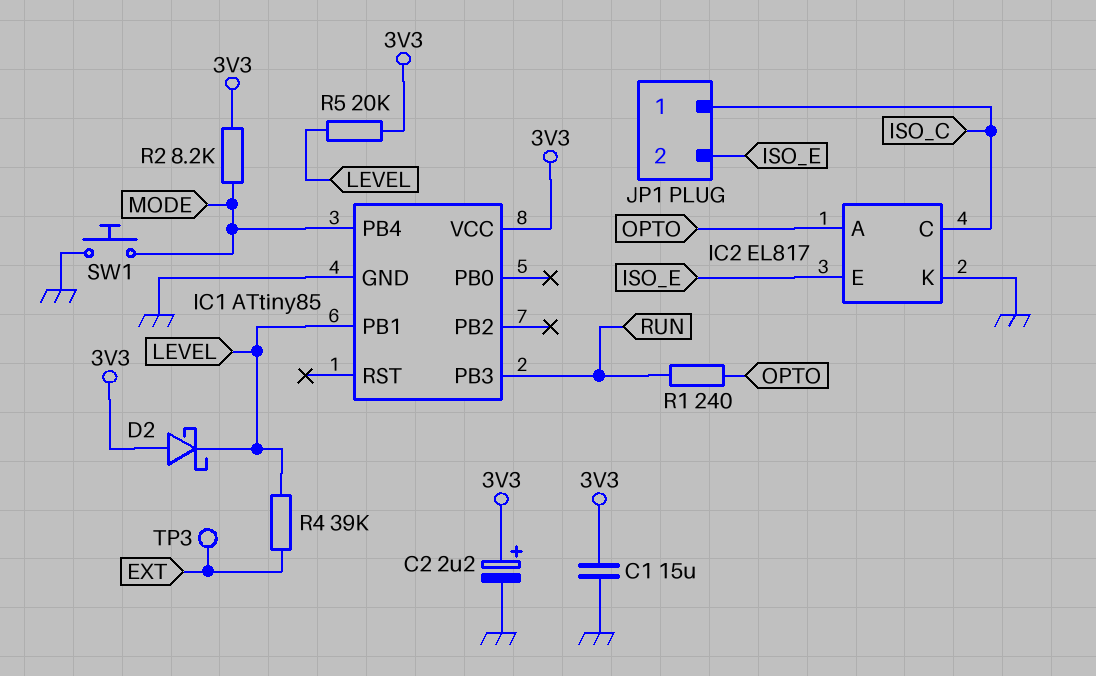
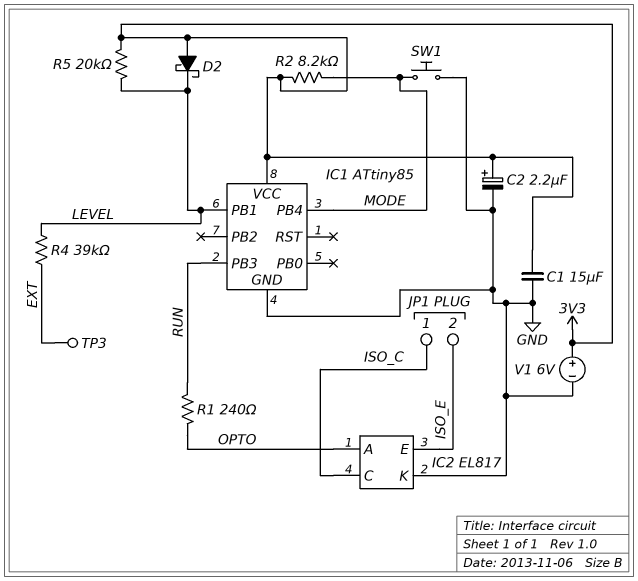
V1: none -> 6V (plus 3V3, minus GND)

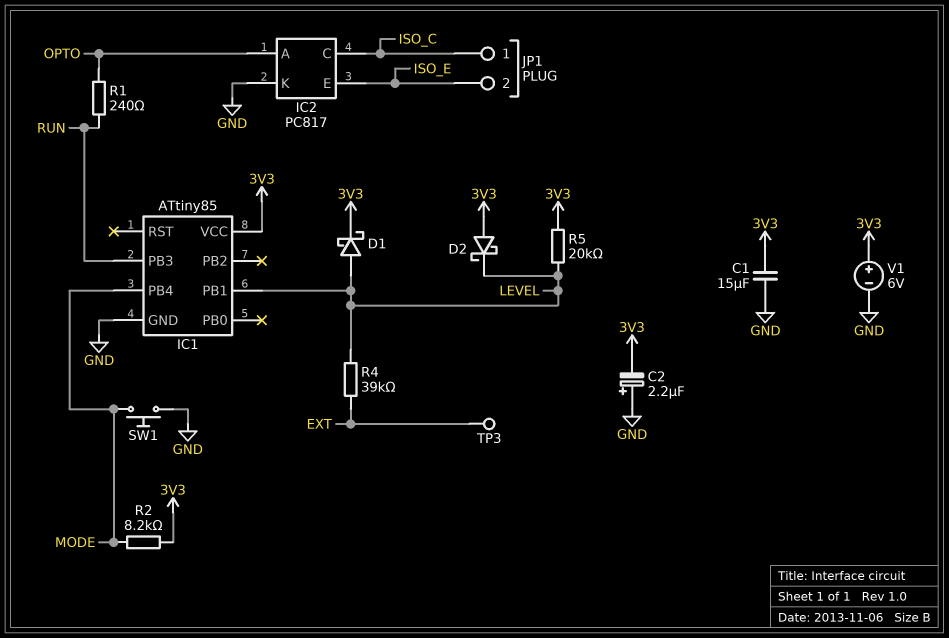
C2: 2.2uF (plus 3V3, minus GND) -> 2.2uF (plus GND, minus 3V3)
D1: none -> schottky (A LEVEL, K 3V3)
IC2: EL817 -> PC817

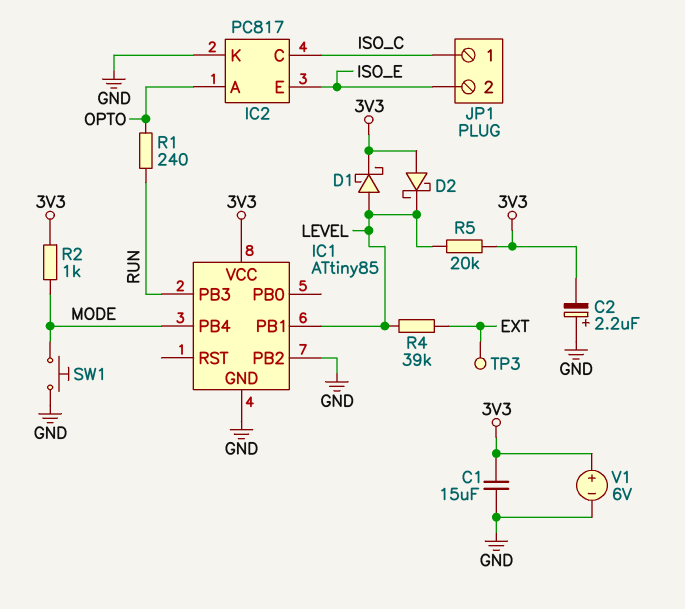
IC1 pin PB2: none -> GND
R2: 8.2k (3V3, MODE) -> 1k (3V3, MODE)

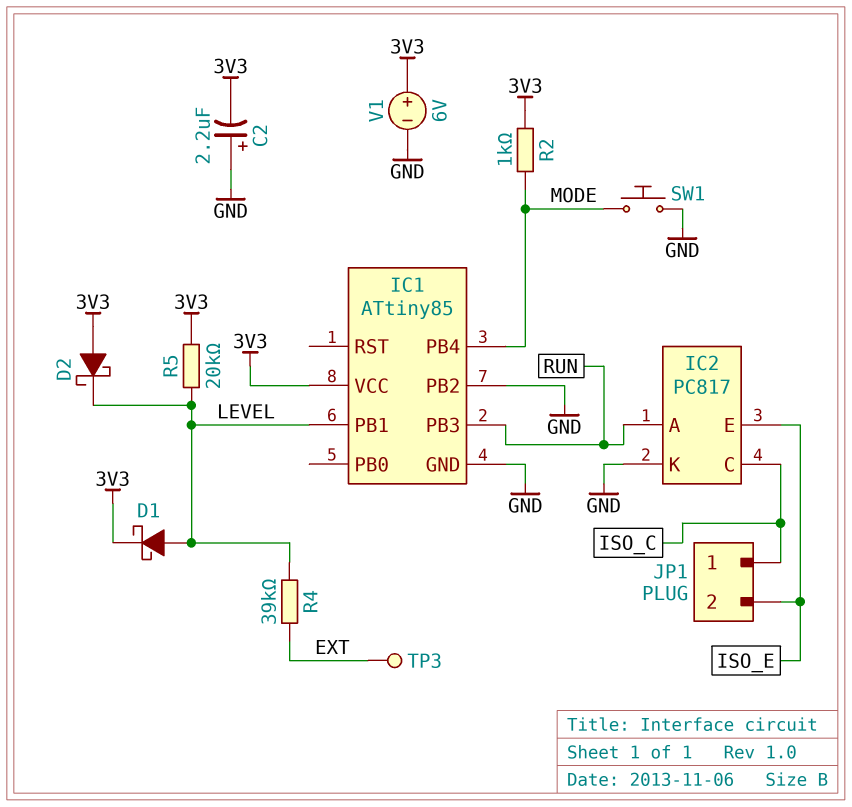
C1: 15uF (3V3, GND) -> none
IC2 pin A: OPTO -> RUN
R1: 240 (OPTO, RUN) -> none

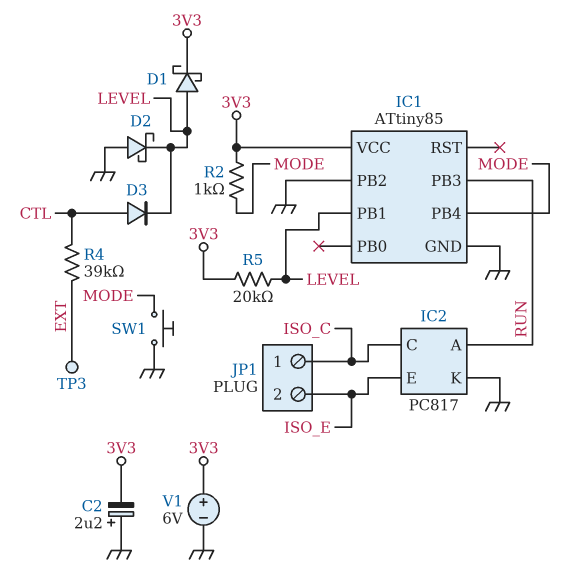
D2: schottky (A 3V3, K LEVEL) -> schottky (A GND, K LEVEL)
D3: none -> diode (A CTL, K LEVEL)
R4: 39k (EXT, LEVEL) -> 39k (CTL, EXT)

